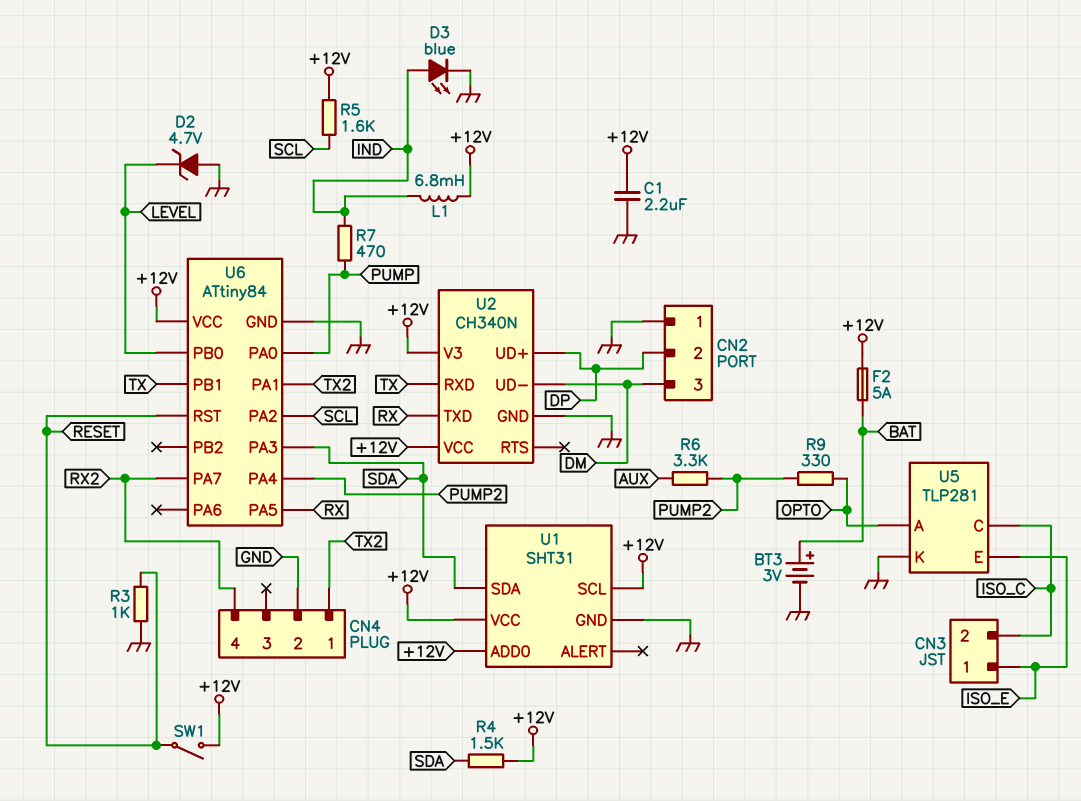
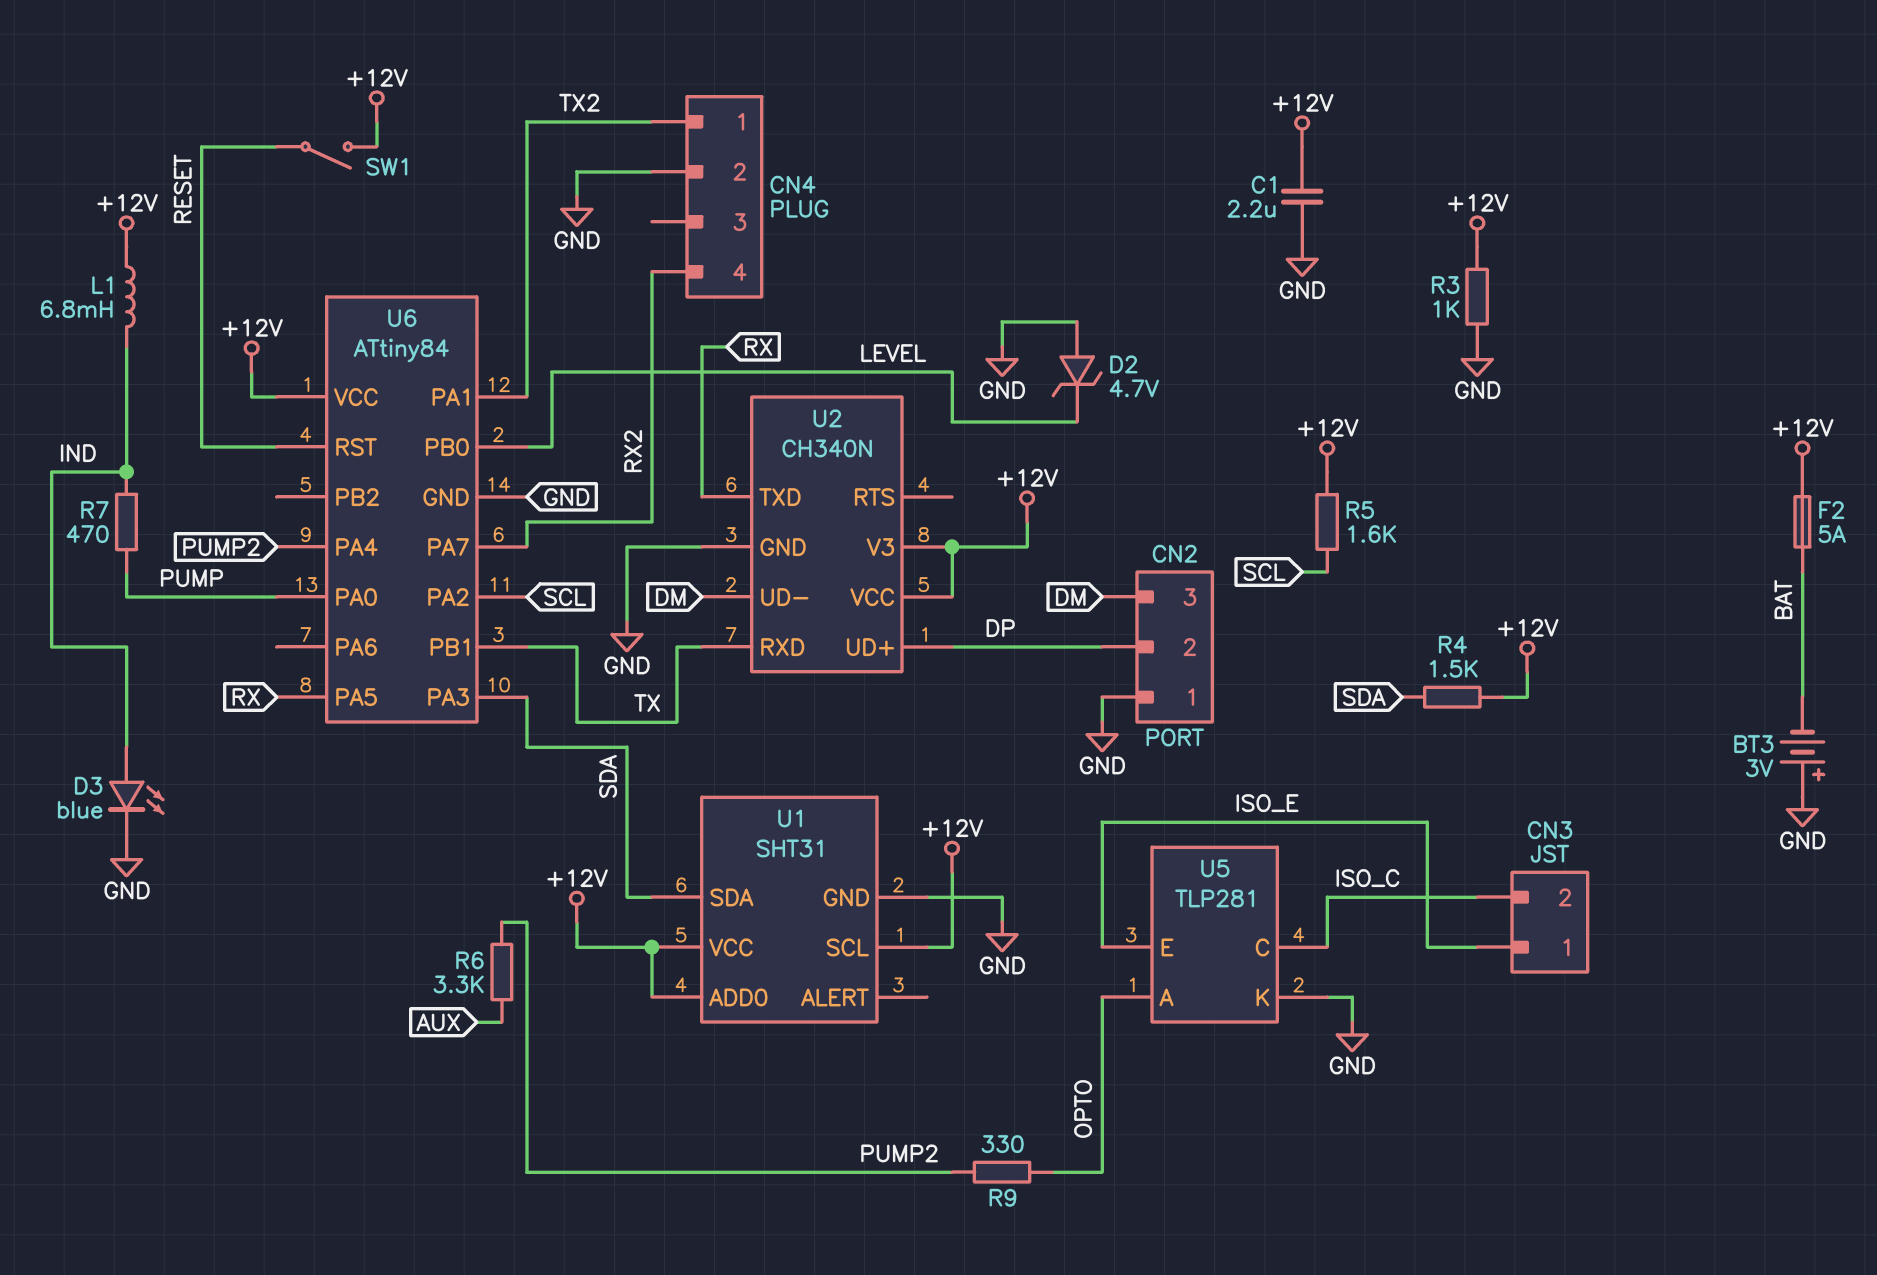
BT3: 3V (plus BAT, minus GND) -> 3V (plus GND, minus BAT)
R3: 1k (GND, RESET) -> 1k (+12V, GND)

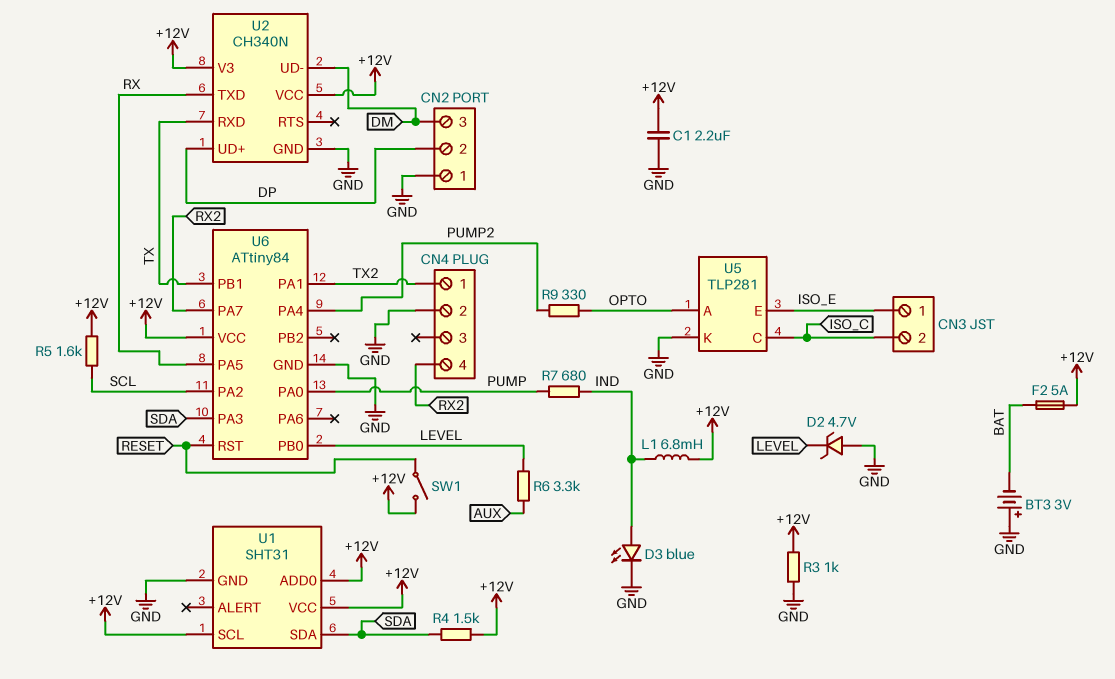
R6: 3.3k (AUX, PUMP2) -> 3.3k (AUX, LEVEL)
R7: 470 (IND, PUMP) -> 680 (IND, PUMP)

